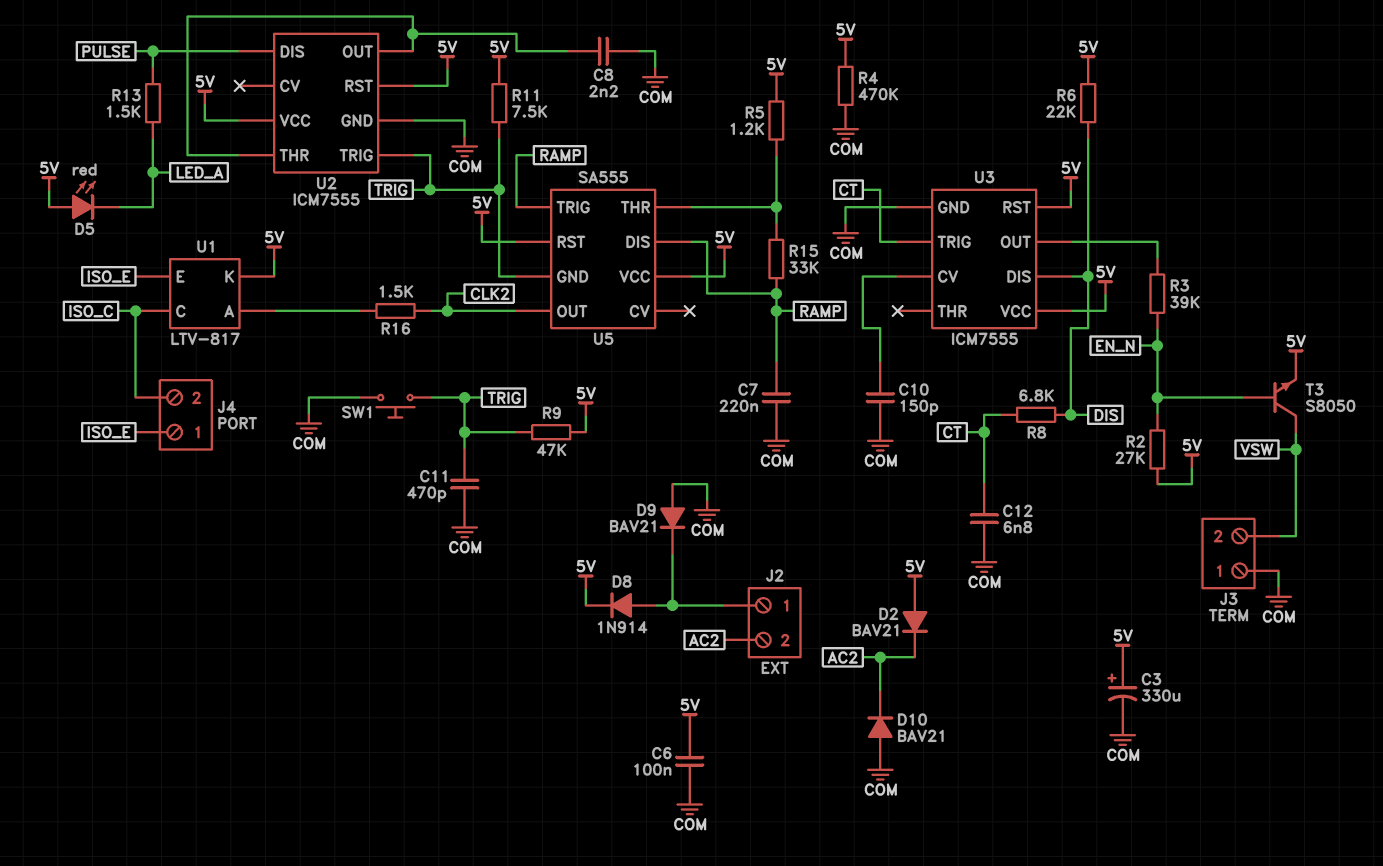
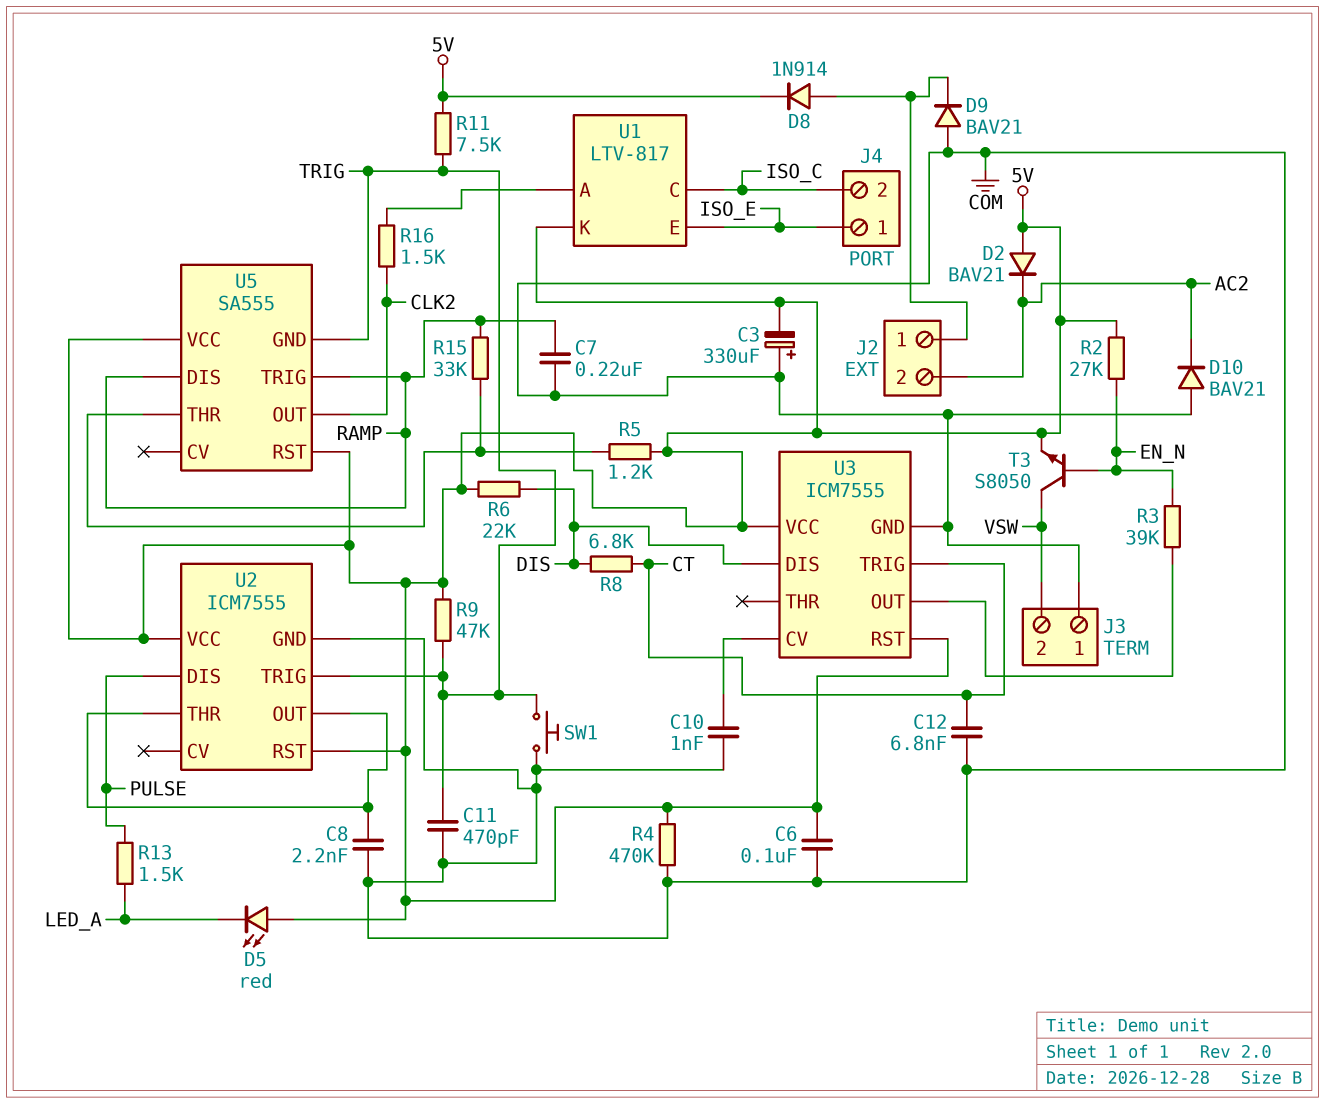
C3: 330uF (plus 5V, minus COM) -> 330uF (plus COM, minus 5V)
C10: 150pF (COM, U3/CV) -> 1nF (COM, U3/CV)

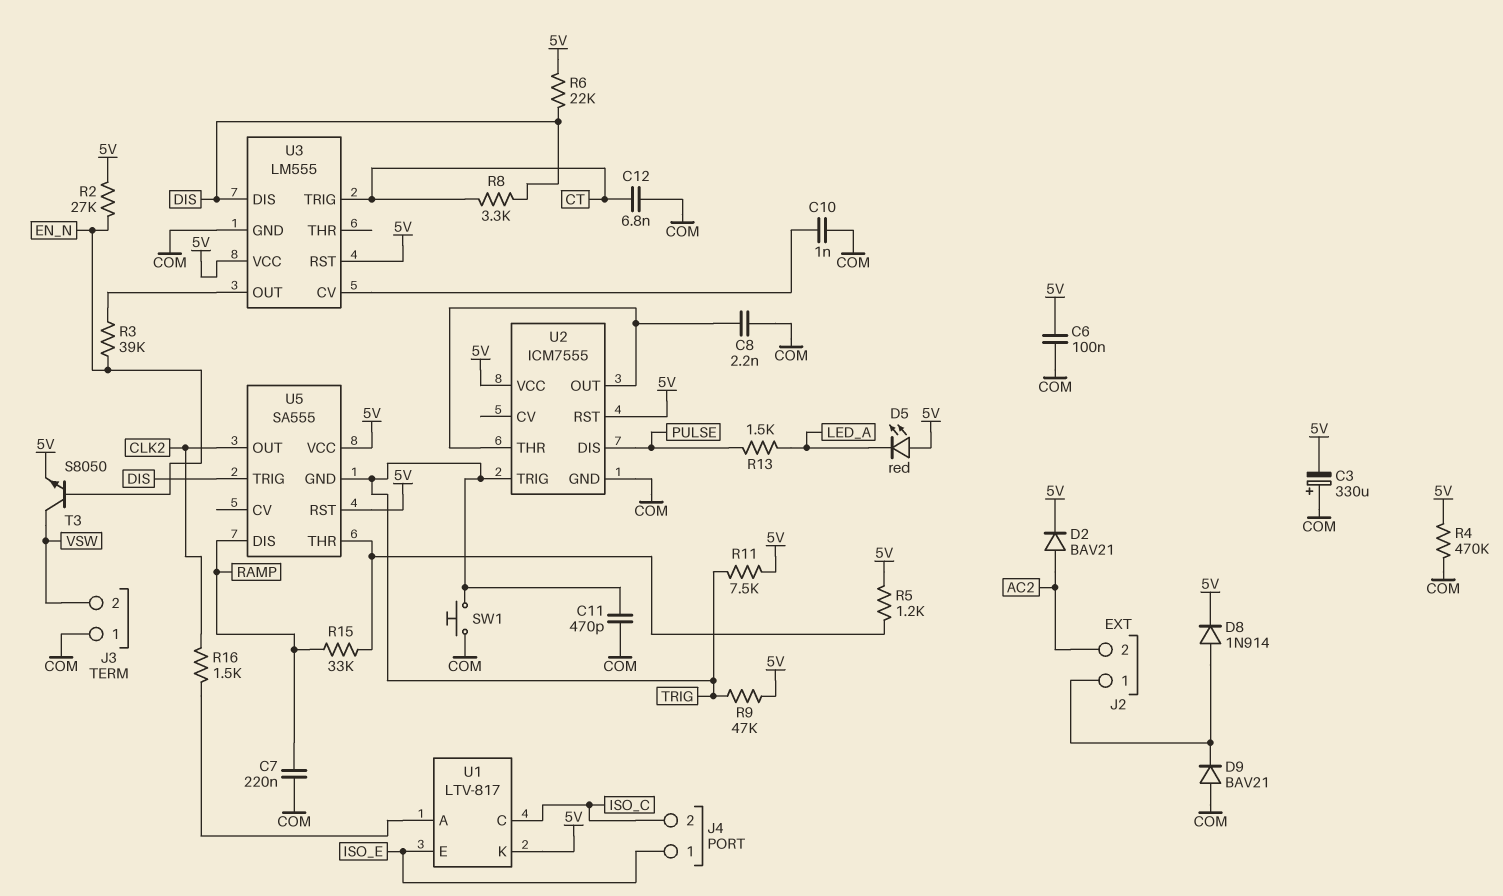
D2: diode BAV21 (A 5V, K AC2) -> diode BAV21 (A AC2, K 5V)
D10: diode BAV21 (A COM, K AC2) -> none
R8: 6.8k (CT, DIS) -> 3.3k (CT, DIS)
U3: ICM7555 -> LM555
U5 pin TRIG: RAMP -> DIS

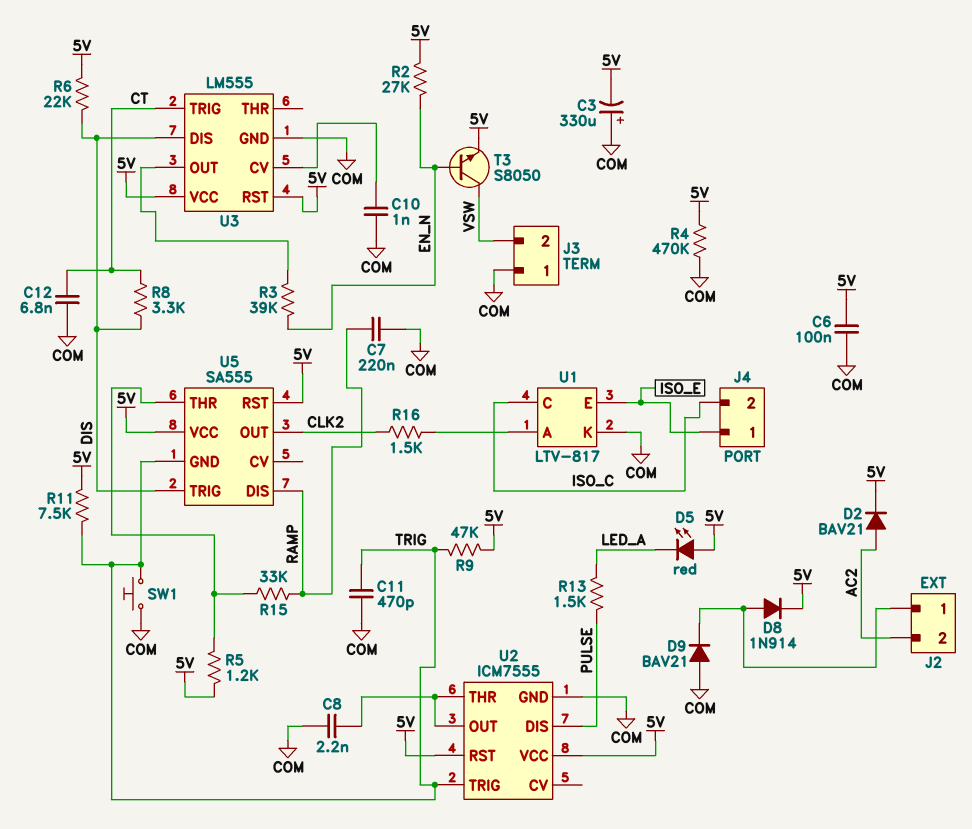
U1 pin K: 5V -> COM

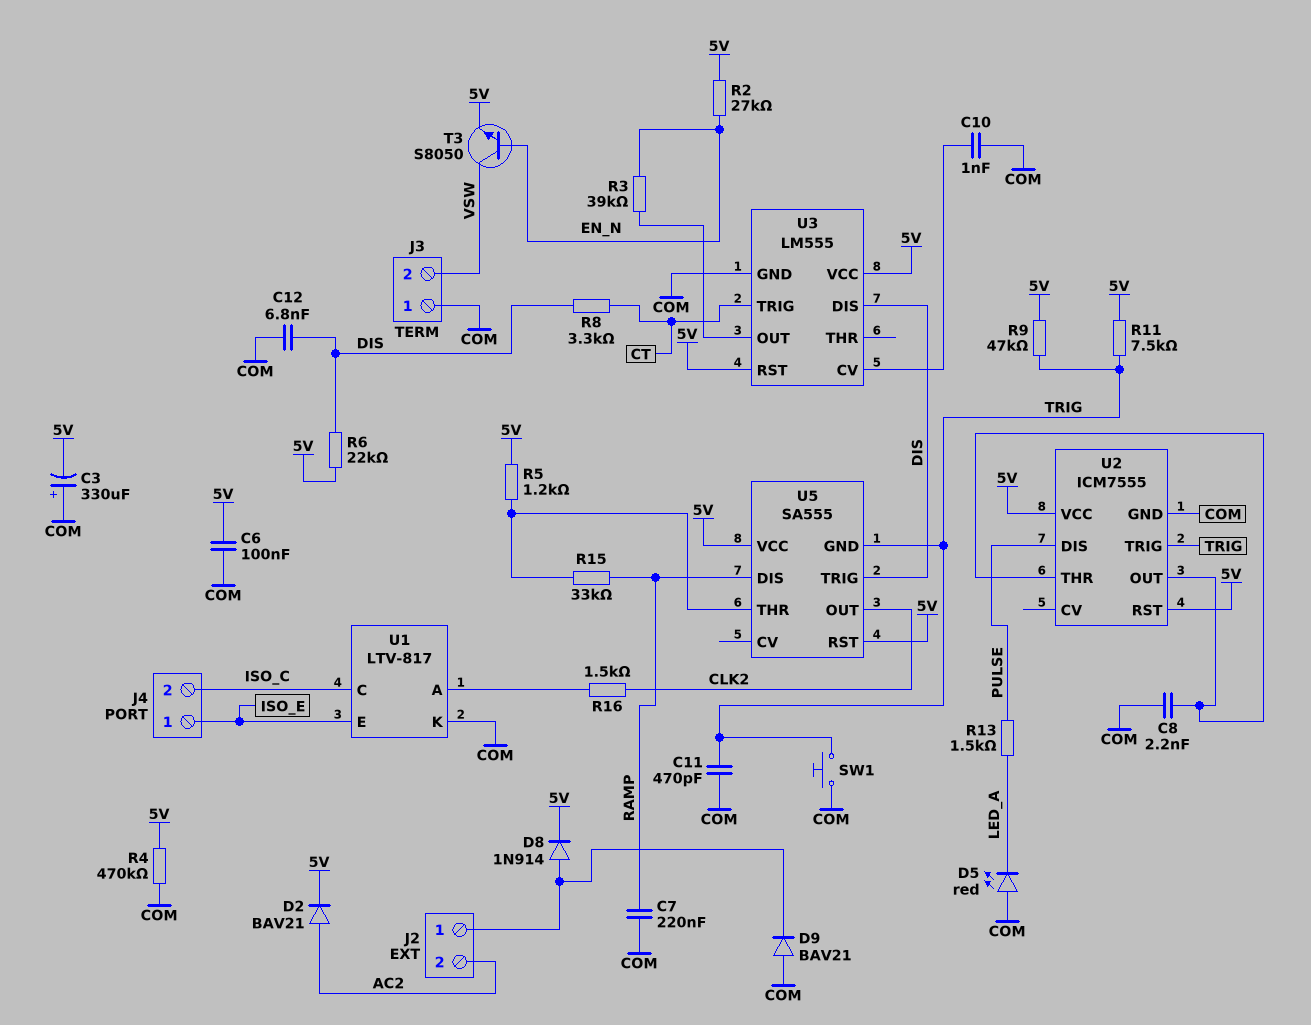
C12: 6.8nF (COM, CT) -> 6.8nF (COM, DIS)
D5: LED red (A 5V, K LED_A) -> LED red (A COM, K LED_A)

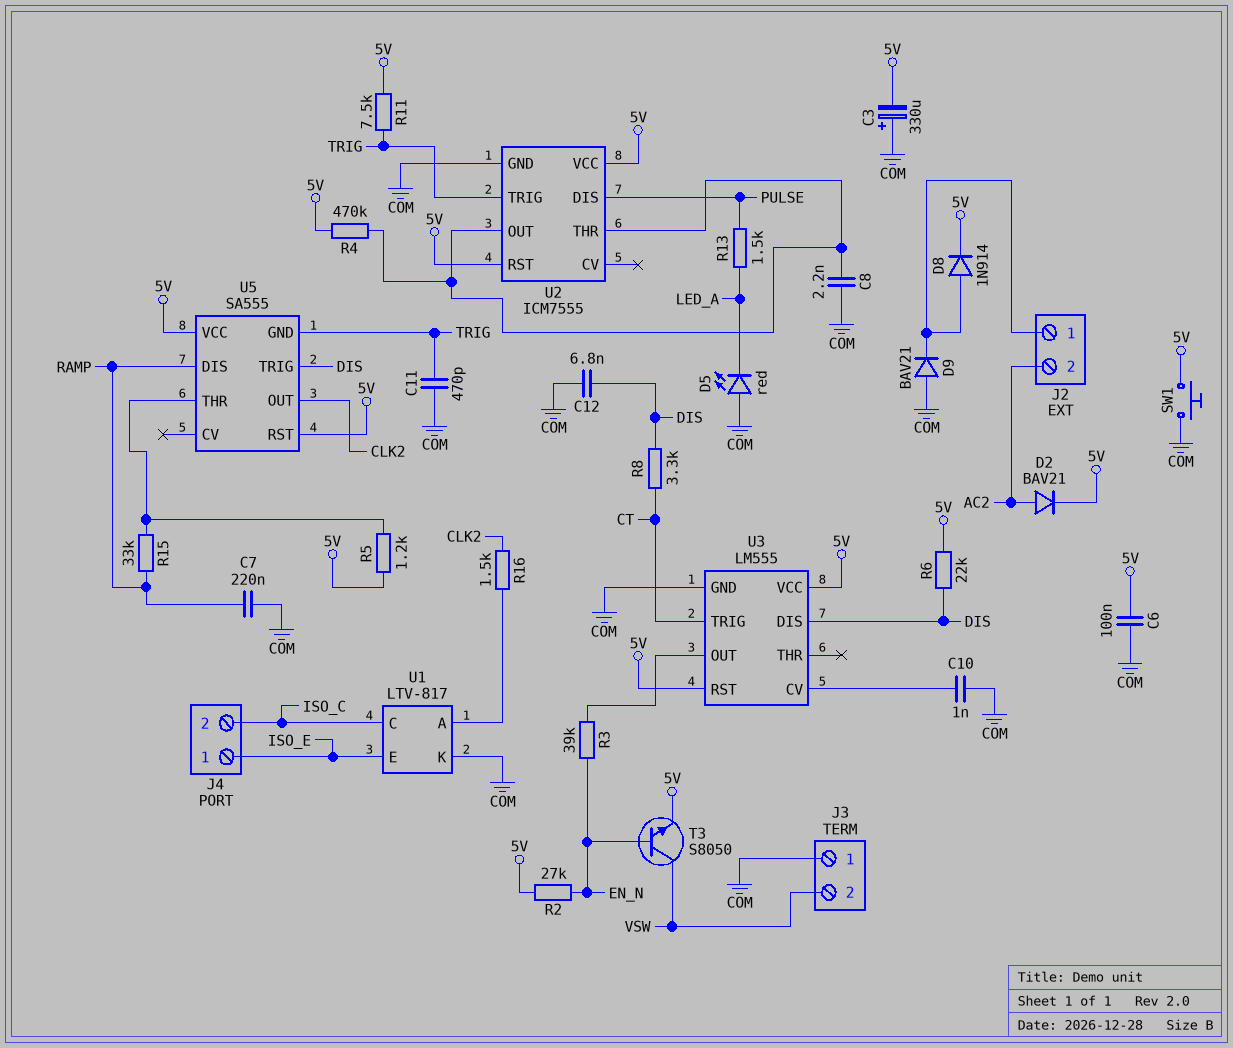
R4: 470k (5V, COM) -> 470k (5V, U2/OUT)
R9: 47k (5V, TRIG) -> none
SW1: button (COM, TRIG) -> button (5V, COM)

